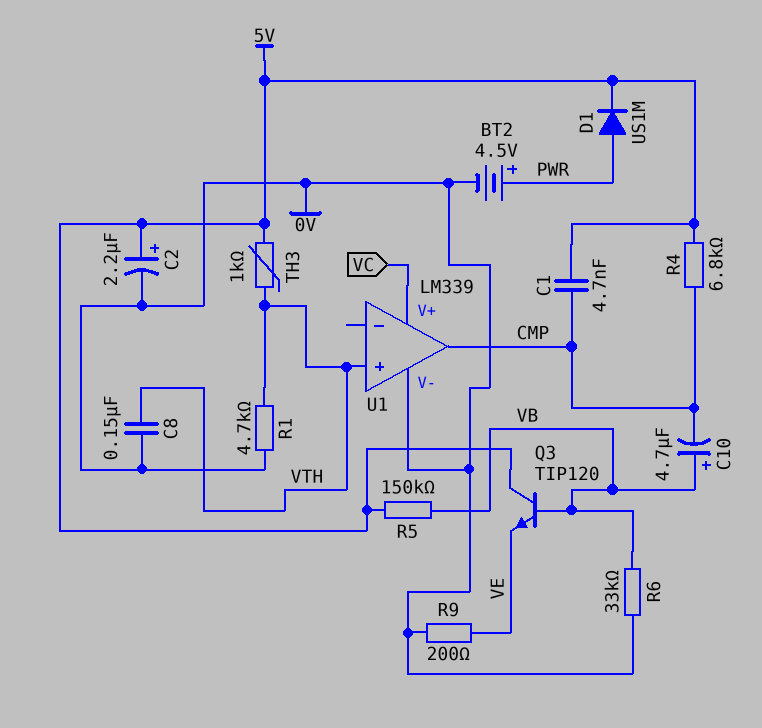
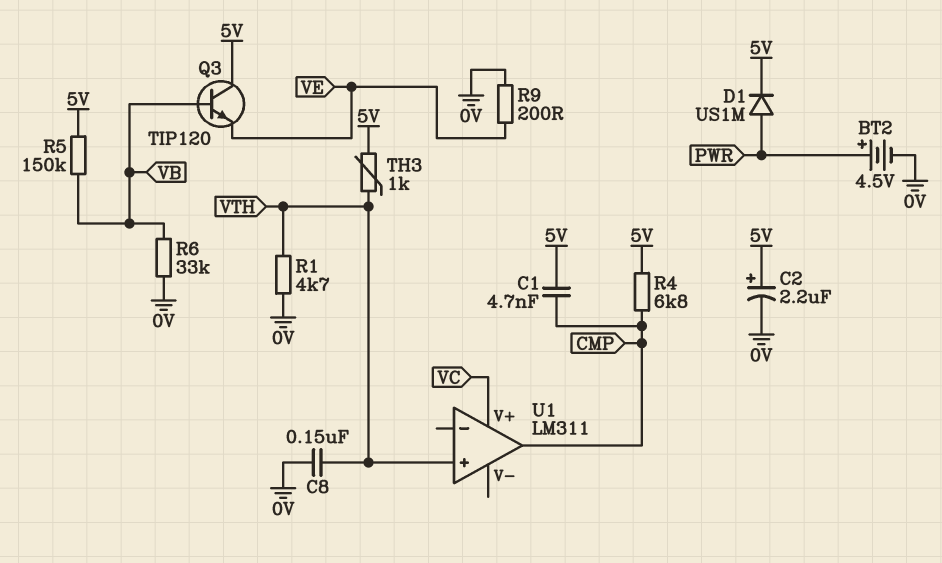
C10: 4.7uF (plus VB, minus CMP) -> none
U1: LM339 -> LM311
U1 pin V-: 0V -> none

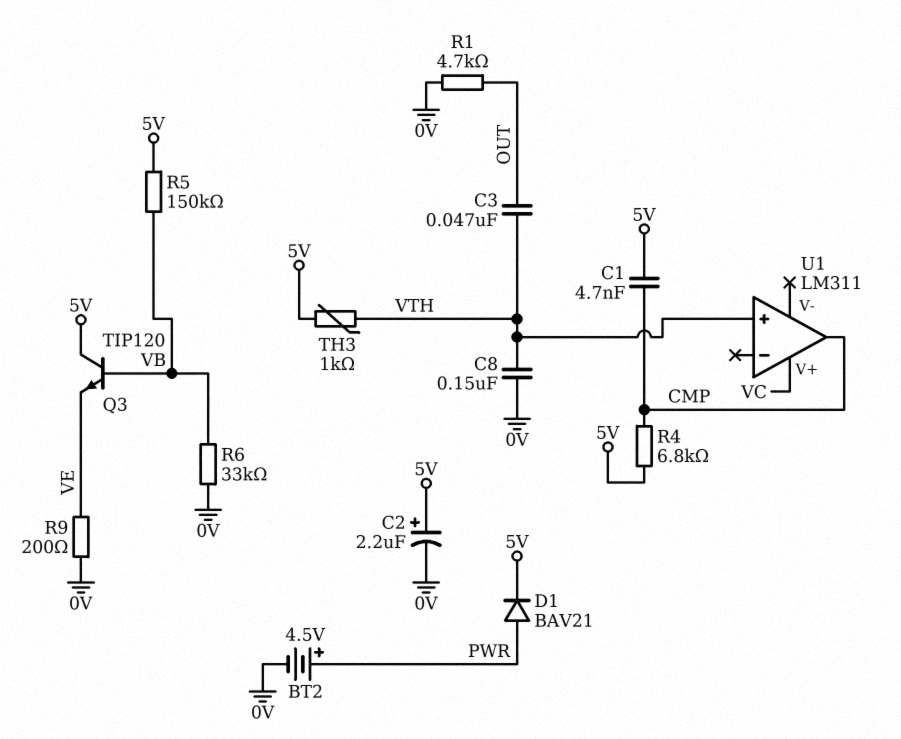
C3: none -> 47nF (OUT, VTH)
D1: diode US1M (A PWR, K 5V) -> diode BAV21 (A PWR, K 5V)
R1: 4.7k (0V, VTH) -> 4.7k (0V, OUT)

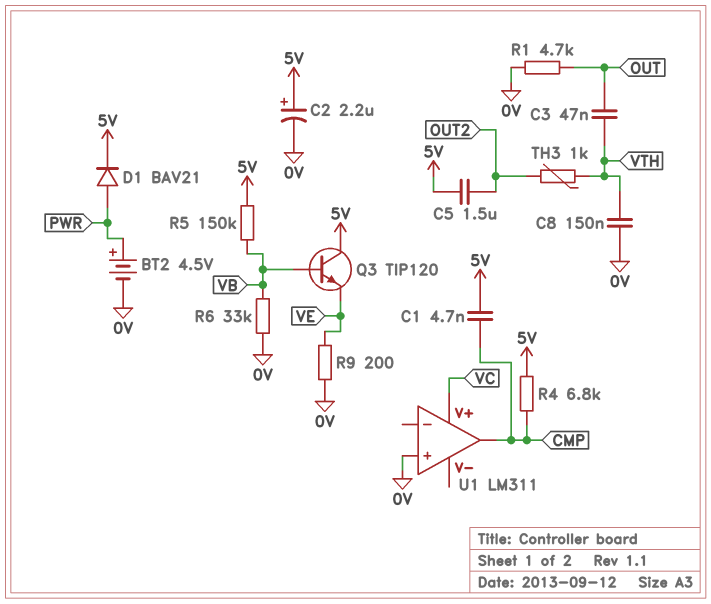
C5: none -> 1.5uF (5V, OUT2)
TH3: 1k (5V, VTH) -> 1k (OUT2, VTH)
U1 pin in+: VTH -> 0V

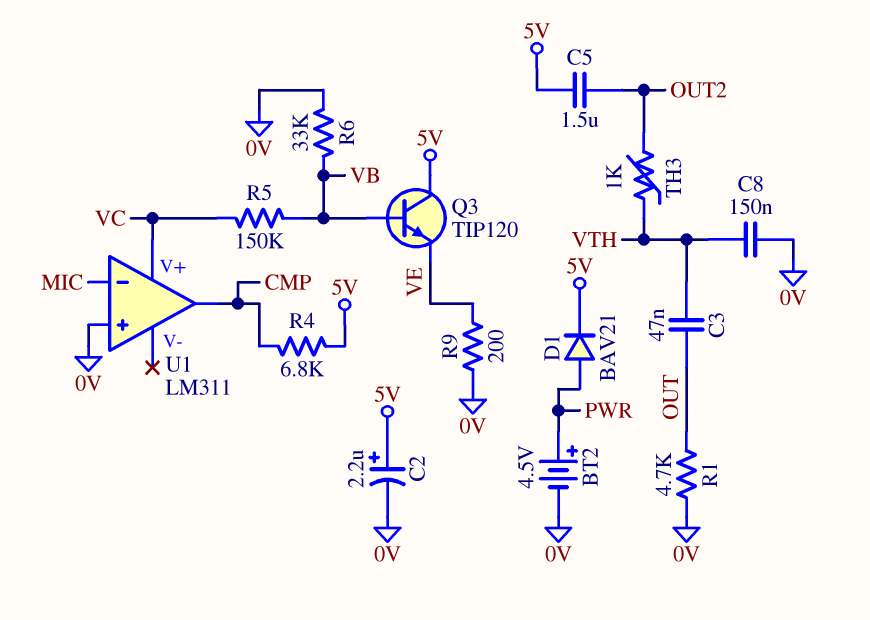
C1: 4.7nF (5V, CMP) -> none
R5: 150k (5V, VB) -> 150k (VB, VC)
U1 pin in-: none -> MIC

